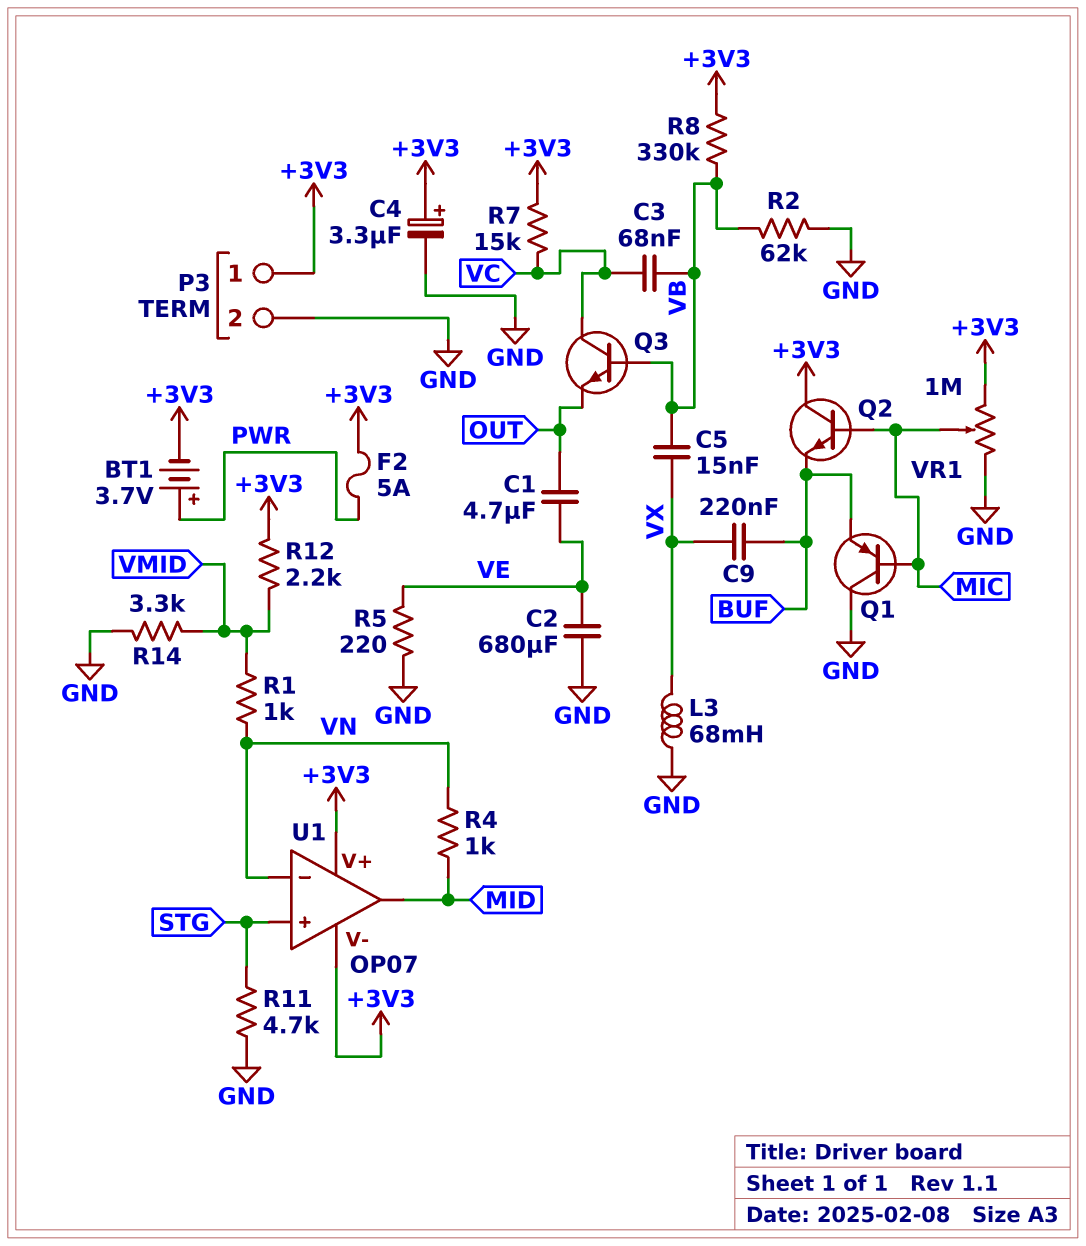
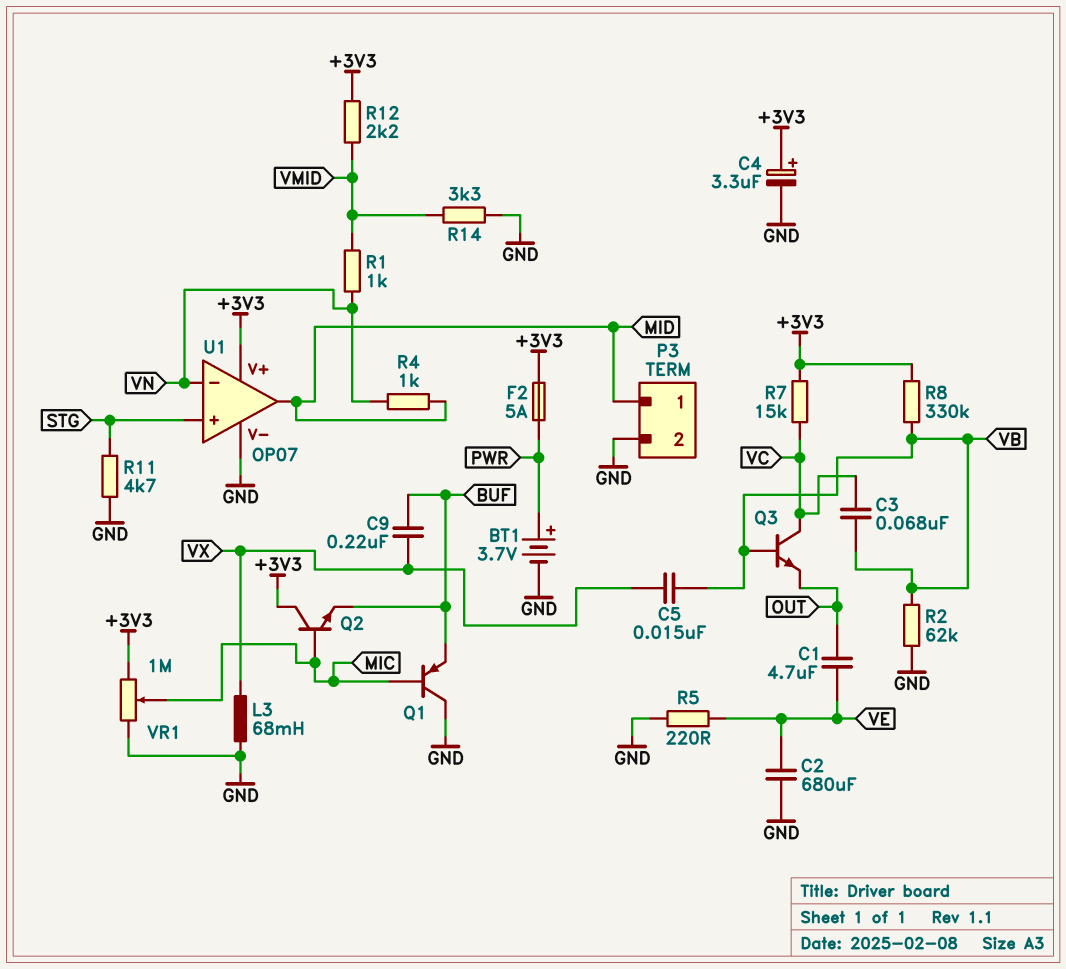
BT1: 3.7V (plus PWR, minus +3V3) -> 3.7V (plus PWR, minus GND)
P3 pin 1: +3V3 -> MID
U1 pin V-: +3V3 -> GND

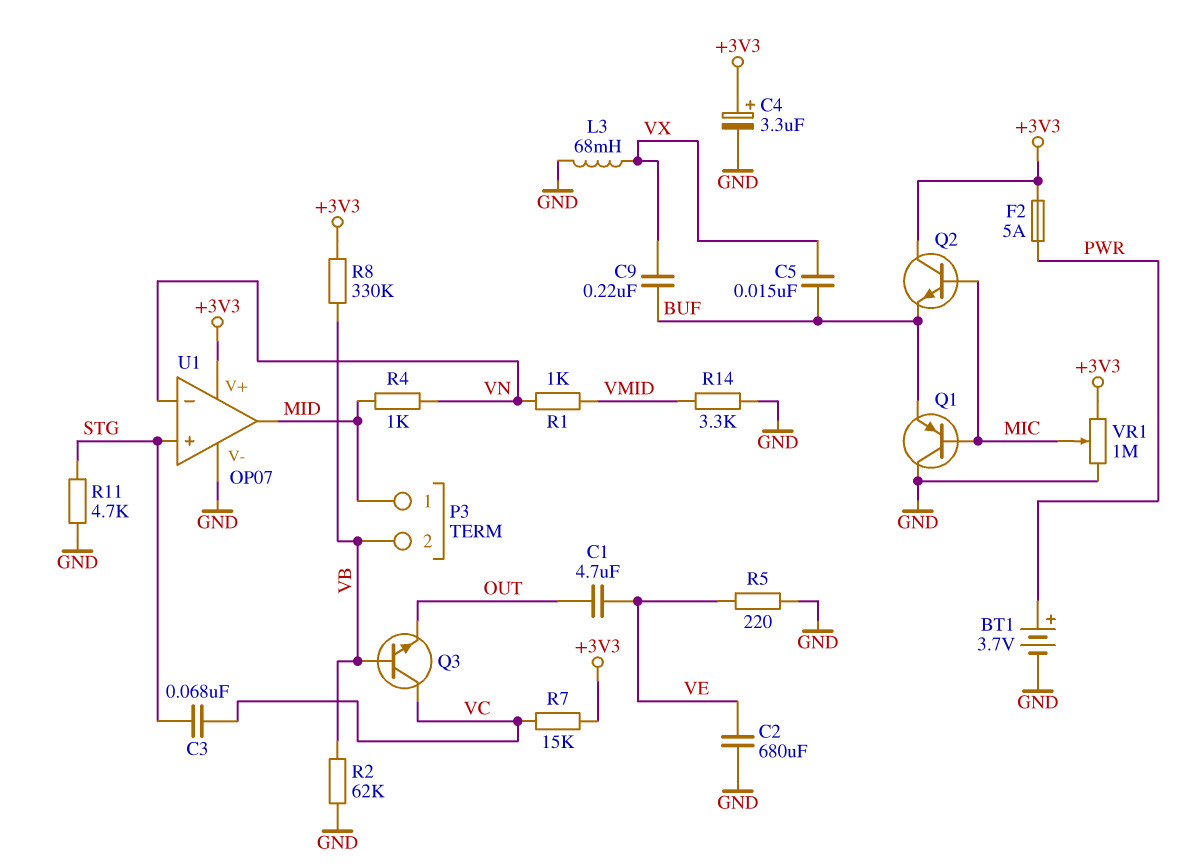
C3: 68nF (VB, VC) -> 68nF (STG, VC)
C5: 15nF (VB, VX) -> 15nF (BUF, VX)
P3 pin 2: GND -> VB
R12: 2.2k (+3V3, VMID) -> none

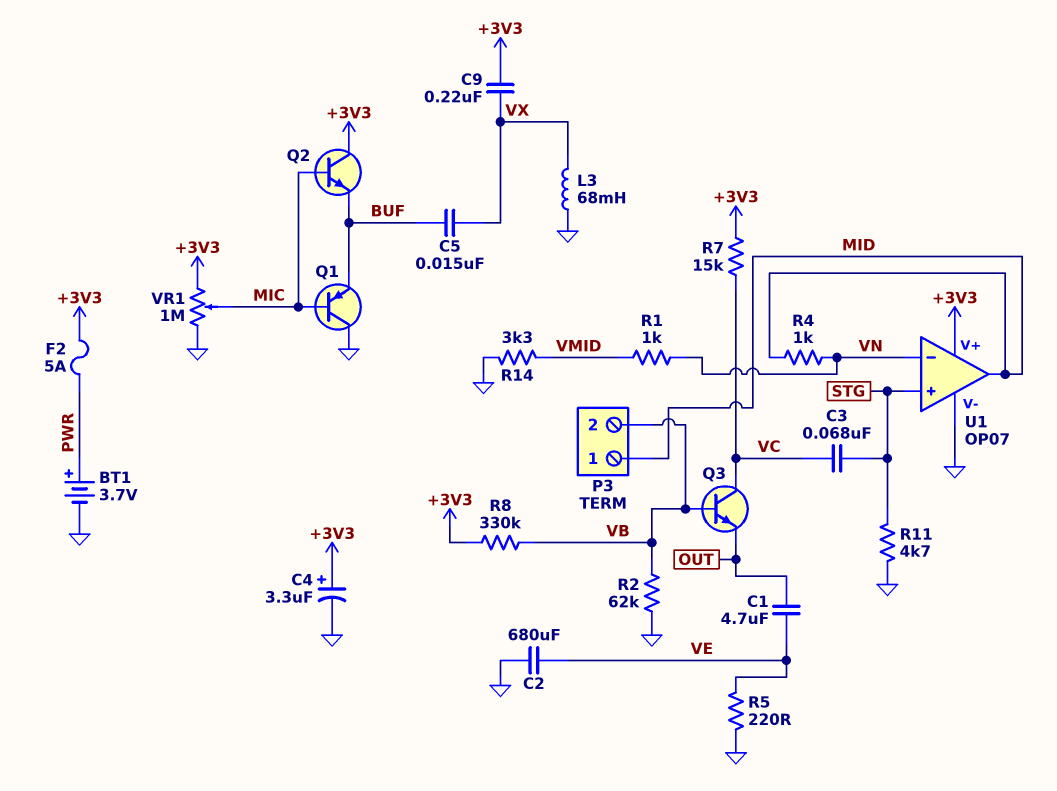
C9: 220nF (BUF, VX) -> 220nF (+3V3, VX)

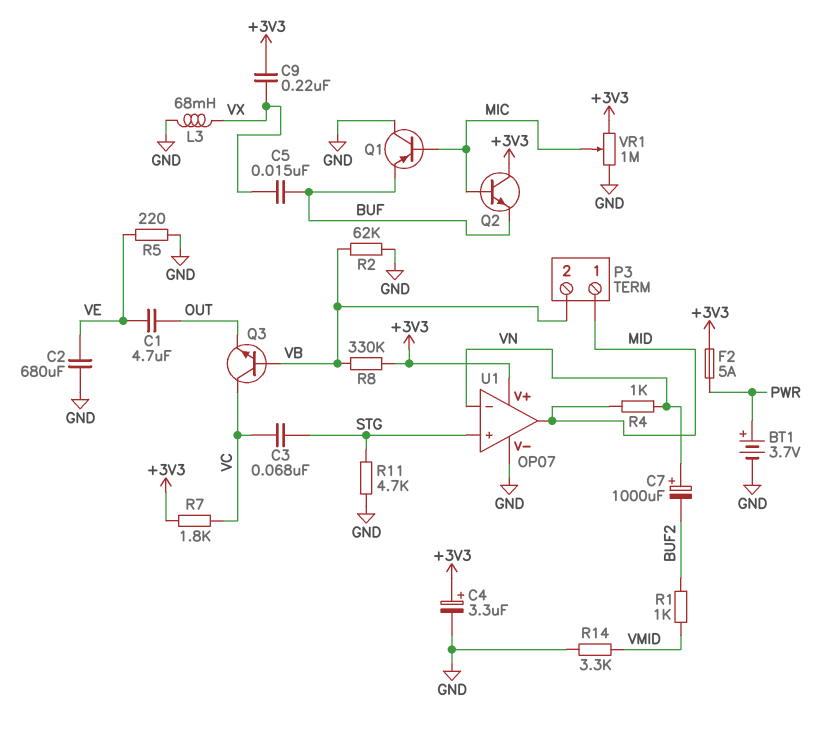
C7: none -> 1000uF (plus VN, minus BUF2)
R1: 1k (VMID, VN) -> 1k (BUF2, VMID)
R7: 15k (+3V3, VC) -> 1.8k (+3V3, VC)

